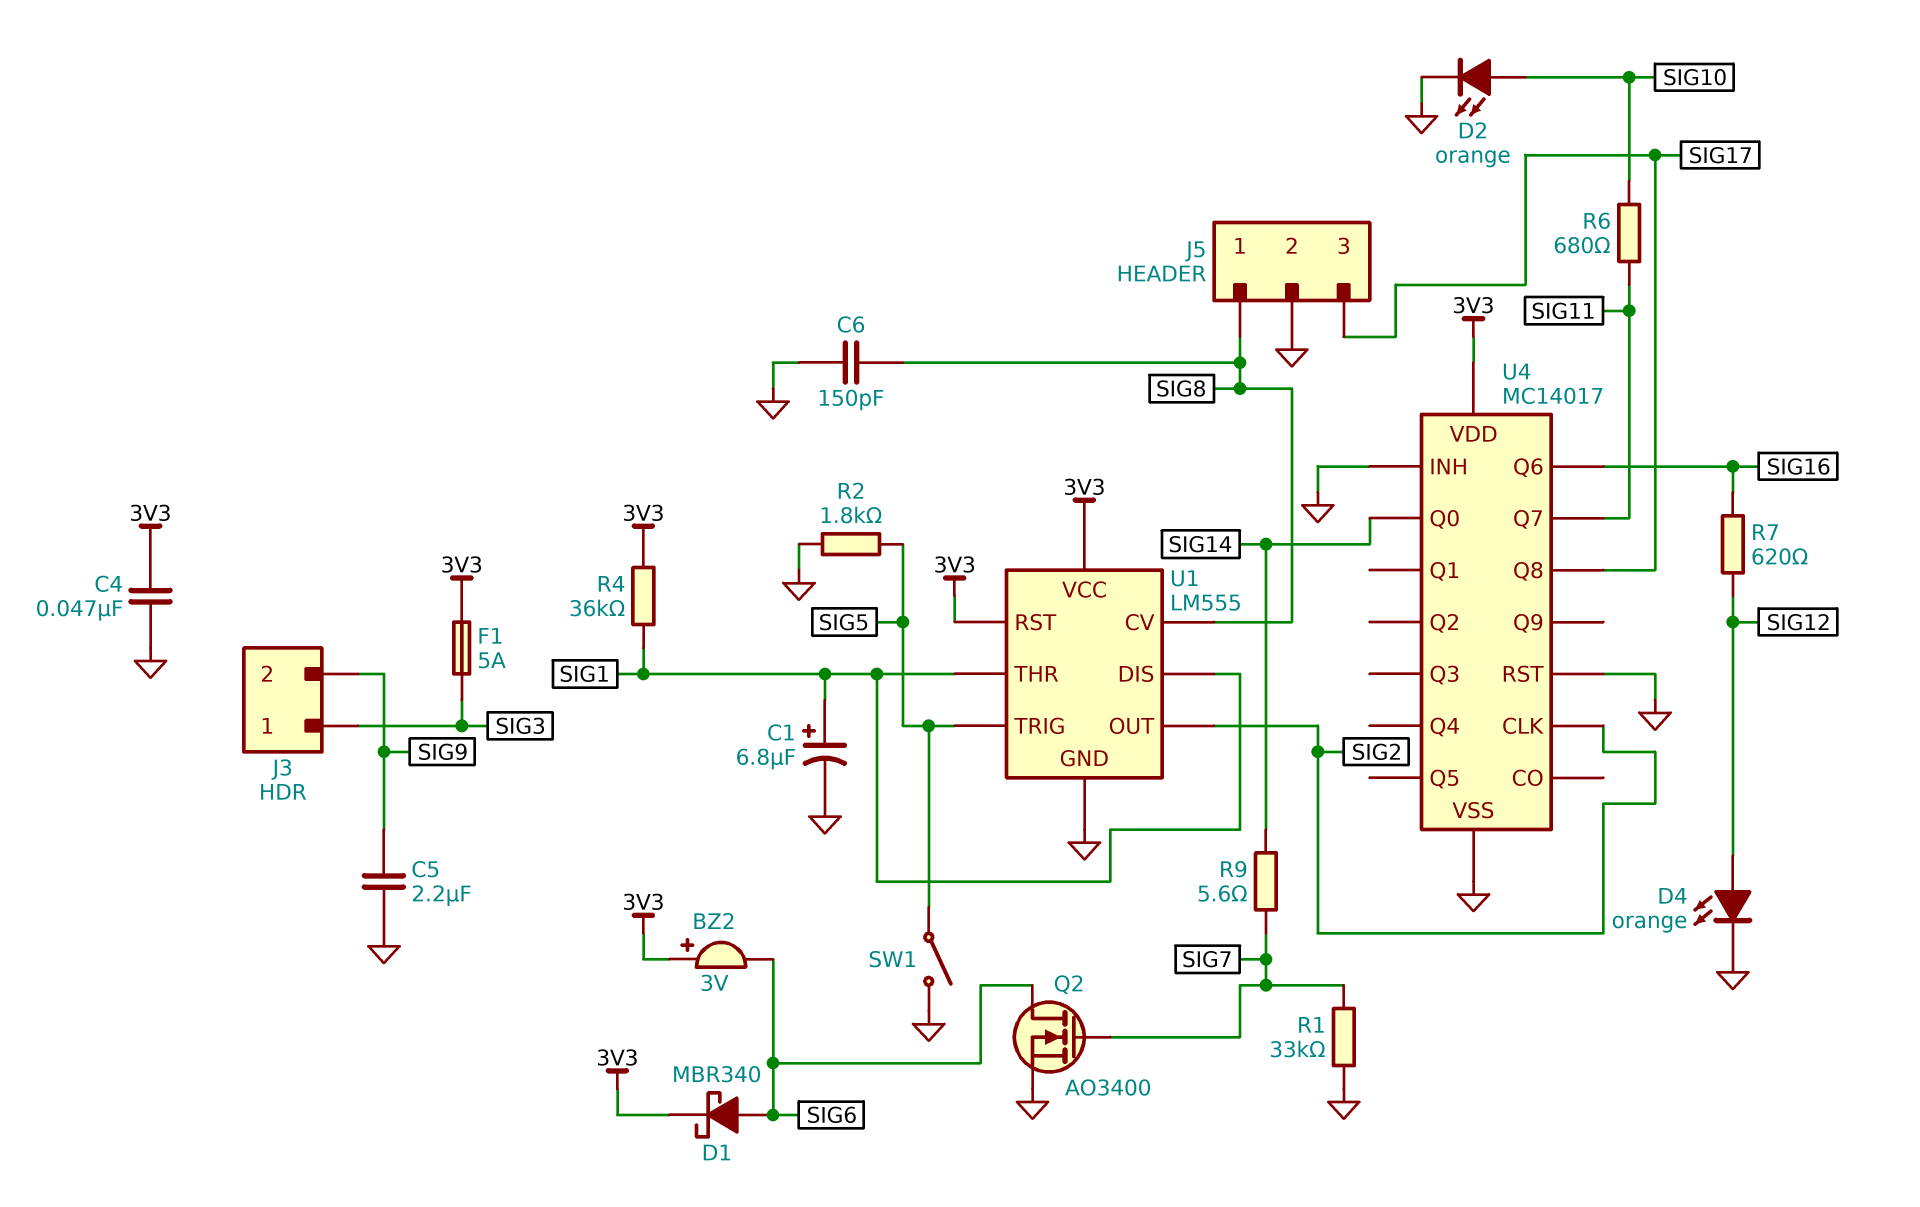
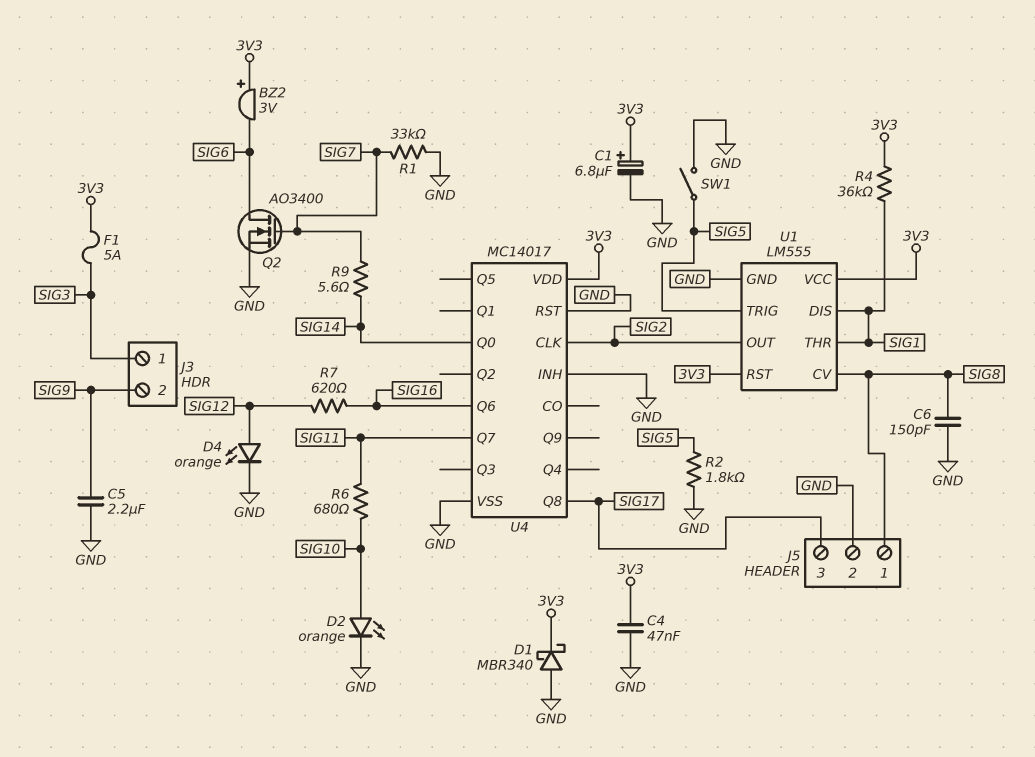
C1: 6.8uF (plus SIG1, minus GND) -> 6.8uF (plus 3V3, minus GND)
D1: schottky MBR340 (A SIG6, K 3V3) -> schottky MBR340 (A GND, K 3V3)

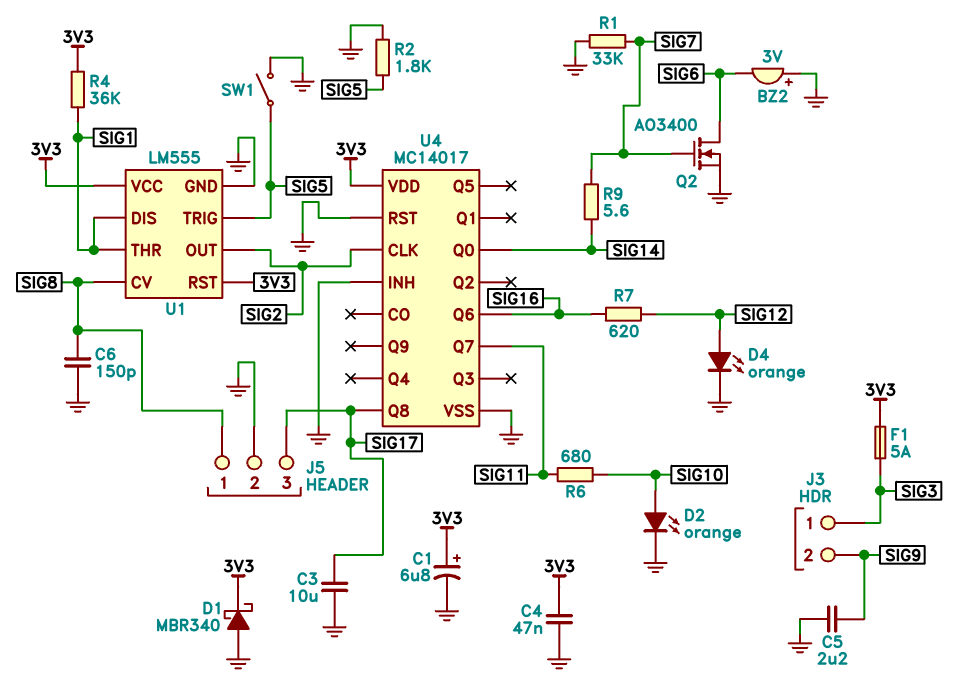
BZ2: buzzer 3V (plus 3V3, minus SIG6) -> buzzer 3V (plus GND, minus SIG6)
C3: none -> 10uF (GND, SIG17)

